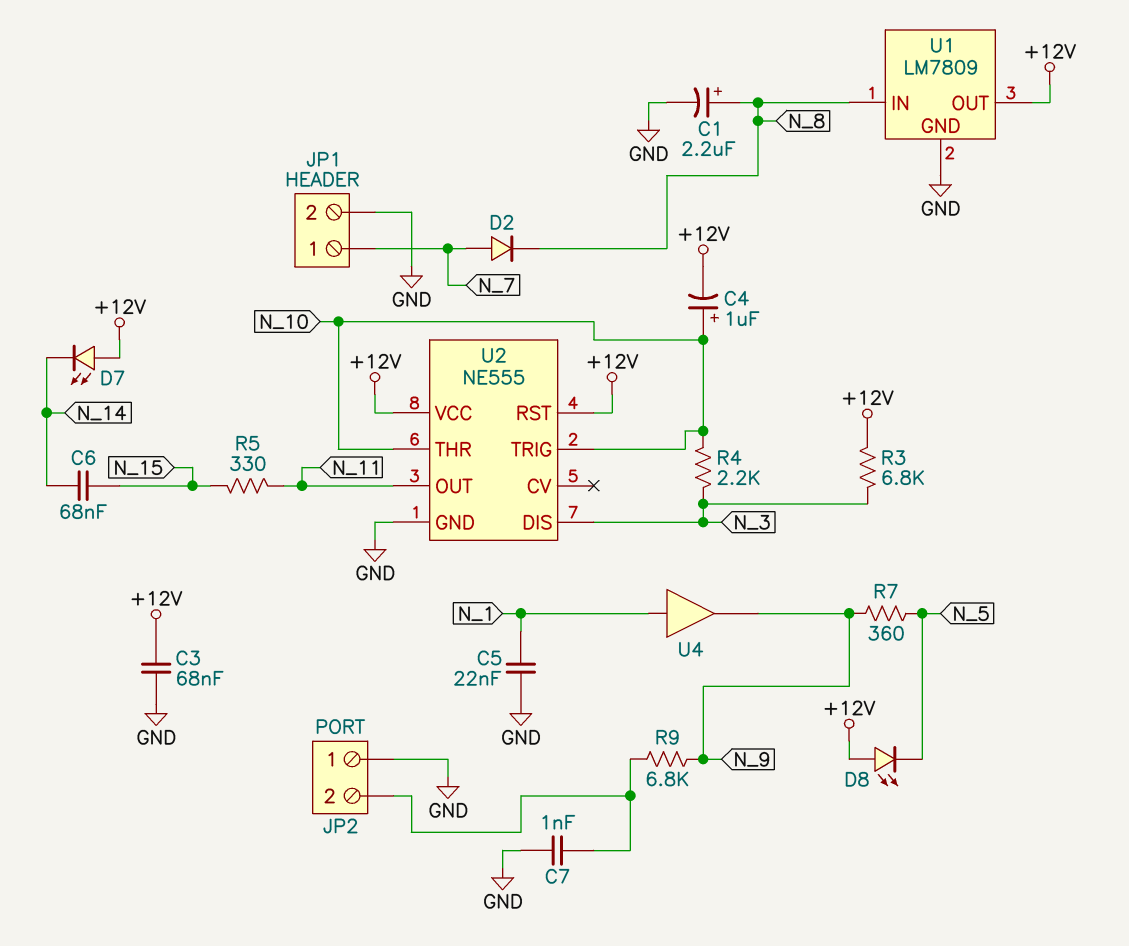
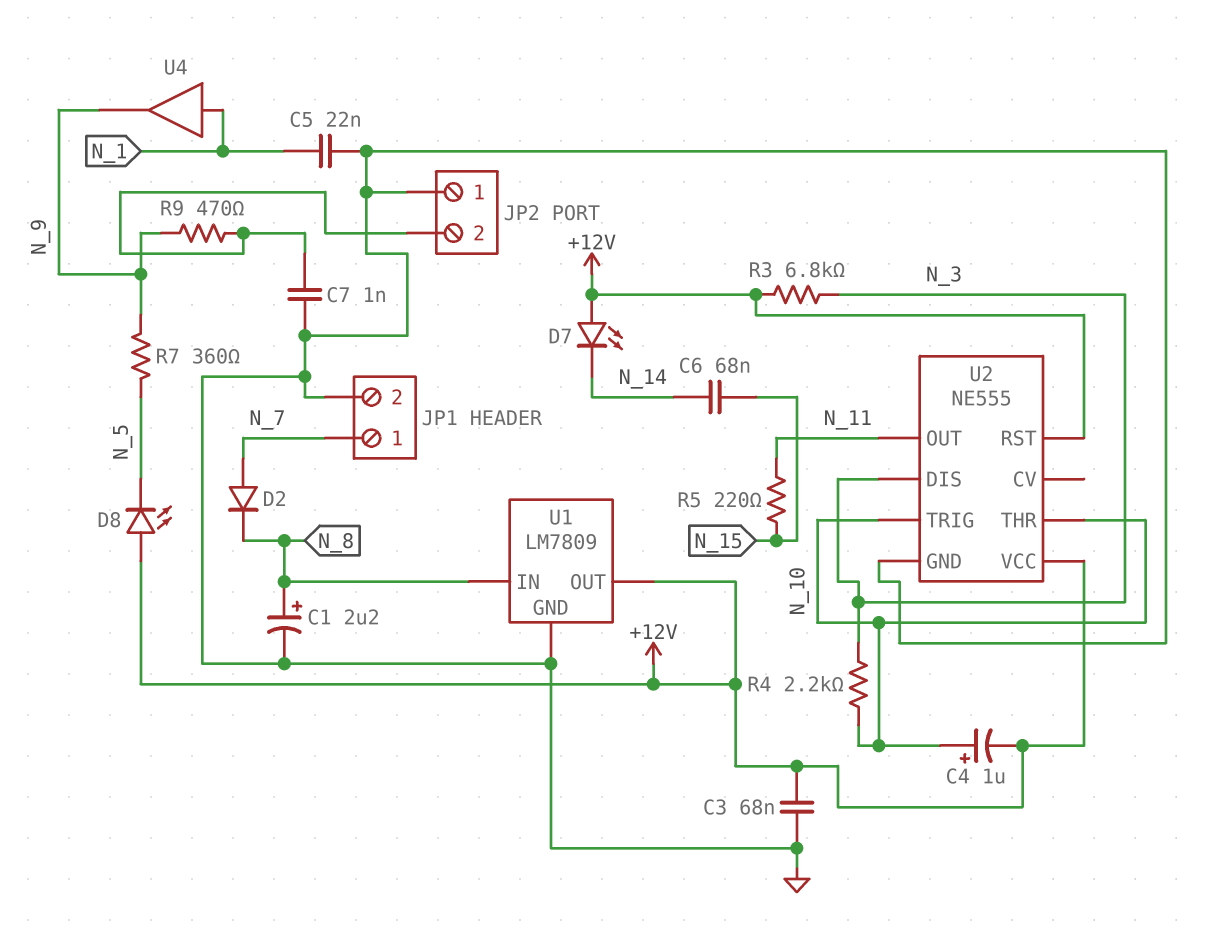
R5: 330 (N_11, N_15) -> 220 (N_11, N_15)
R9: 6.8k (JP2/2, N_9) -> 470 (JP2/2, N_9)

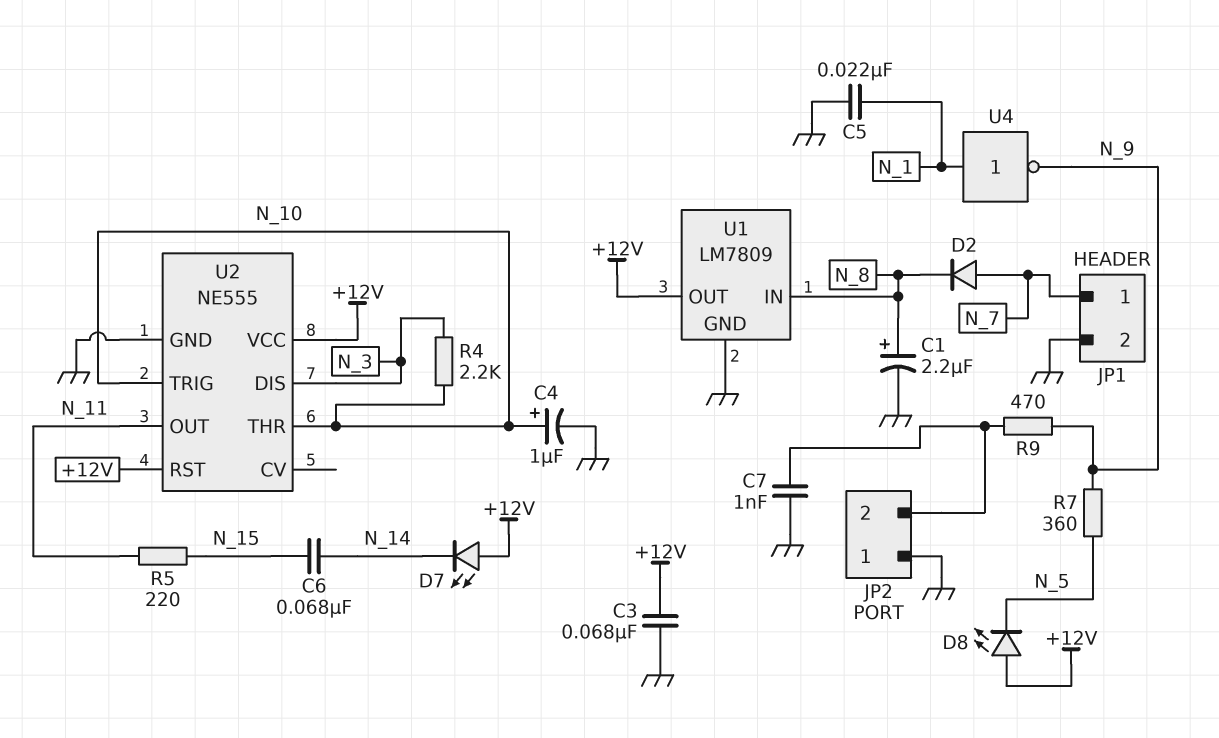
C4: 1uF (plus N_10, minus +12V) -> 1uF (plus N_10, minus GND)
R3: 6.8k (+12V, N_3) -> none
U4: buffer (in N_1, out N_9) -> NOT (in N_1, out N_9)

